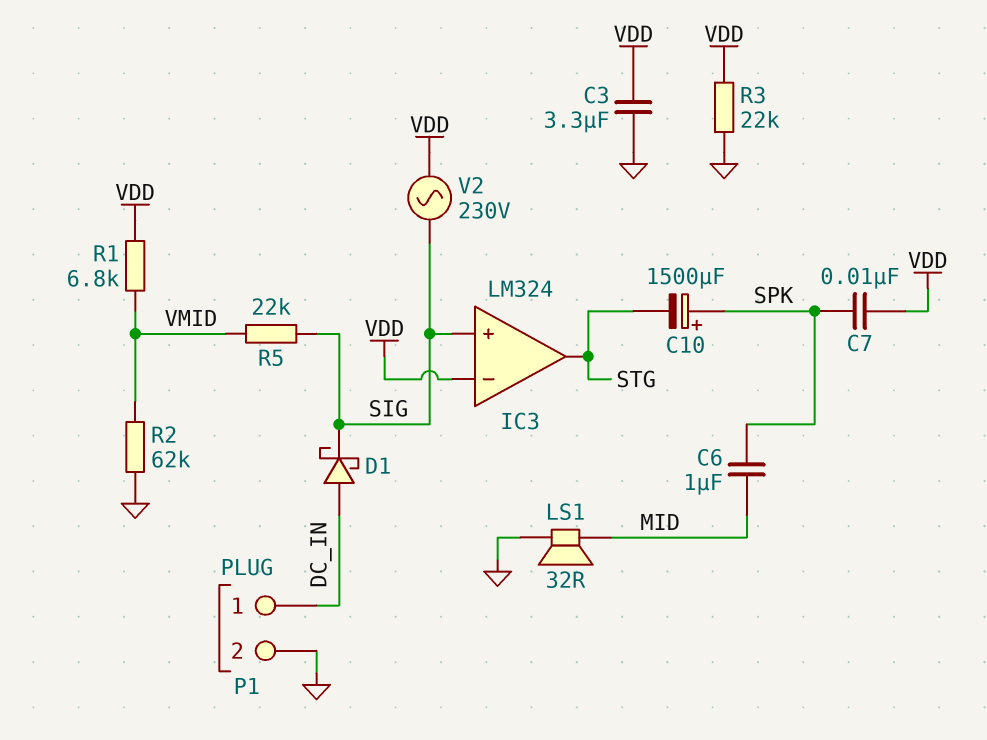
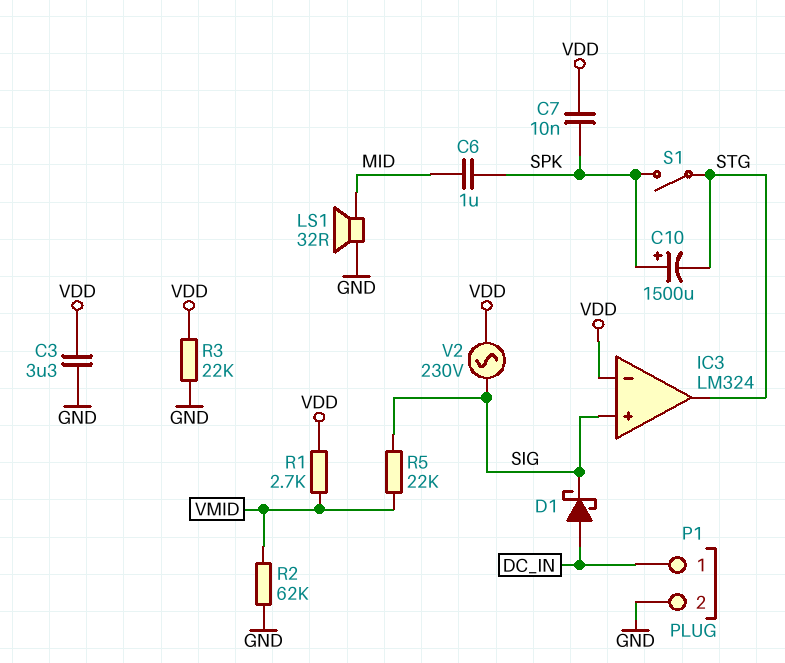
R1: 6.8k (VDD, VMID) -> 2.7k (VDD, VMID)
S1: none -> switch (SPK, STG)

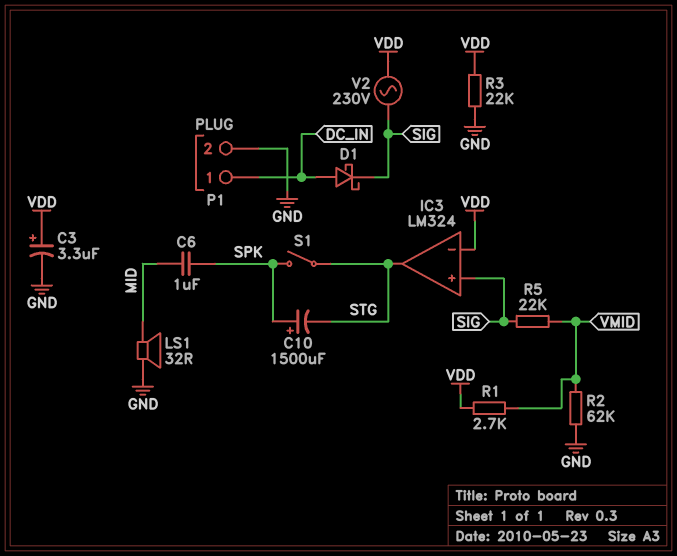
C3: 3.3uF (GND, VDD) -> 3.3uF (plus VDD, minus GND)
C7: 10nF (SPK, VDD) -> none

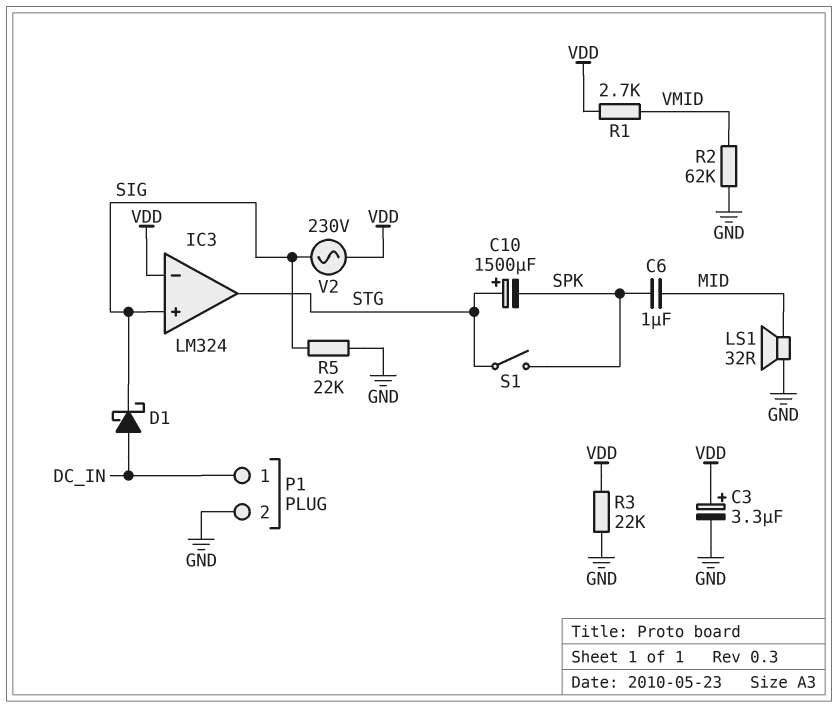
C10: 1500uF (plus SPK, minus STG) -> 1500uF (plus STG, minus SPK)
R5: 22k (SIG, VMID) -> 22k (GND, SIG)

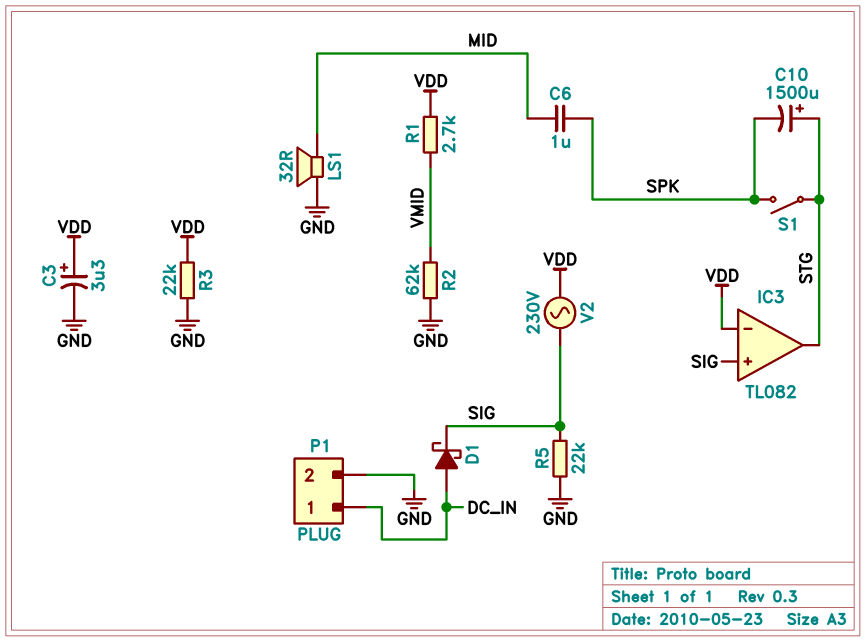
IC3: LM324 -> TL082

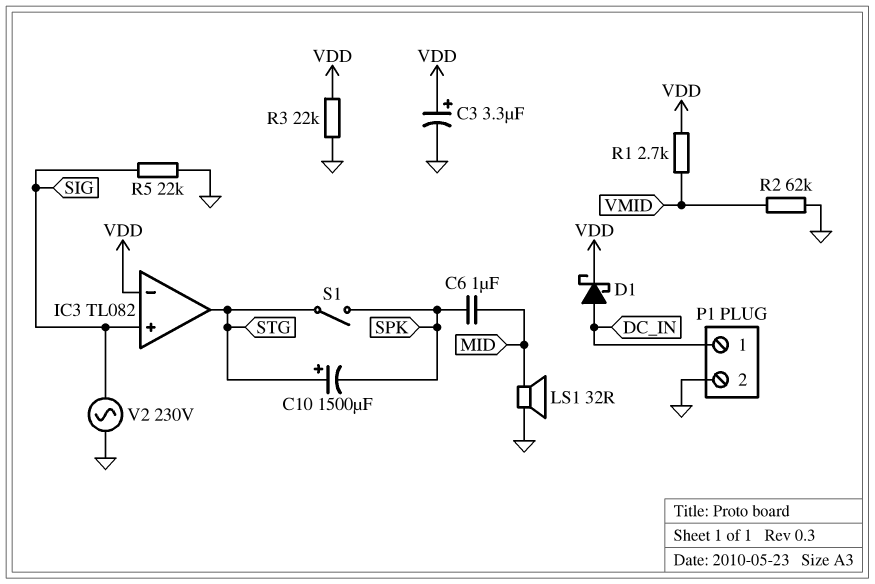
D1: schottky (A DC_IN, K SIG) -> schottky (A DC_IN, K VDD)
V2: AC 230V (SIG, VDD) -> AC 230V (GND, SIG)

